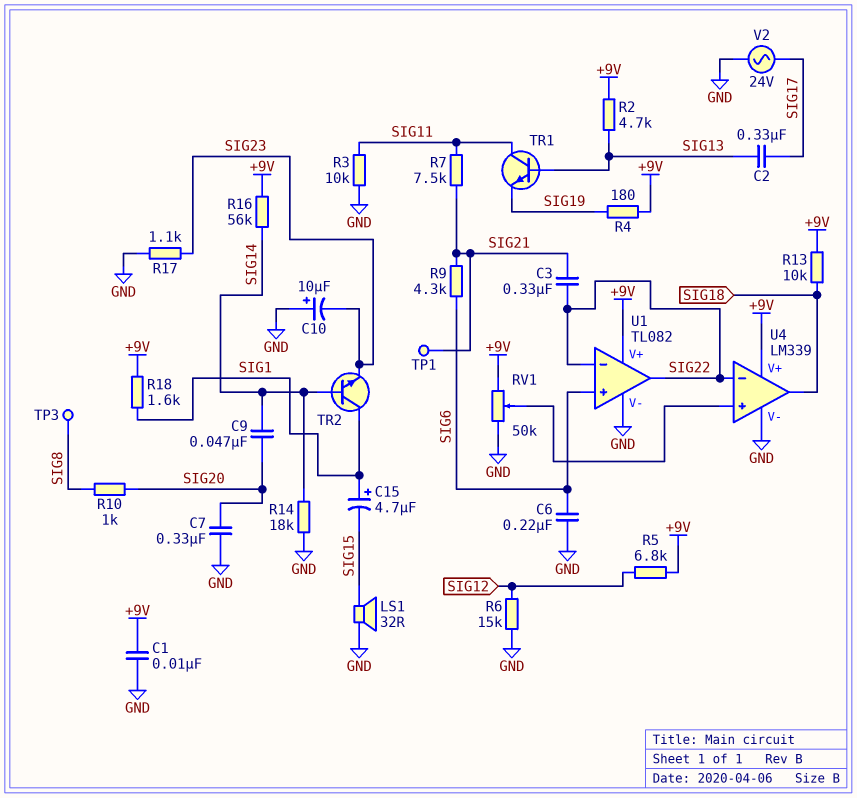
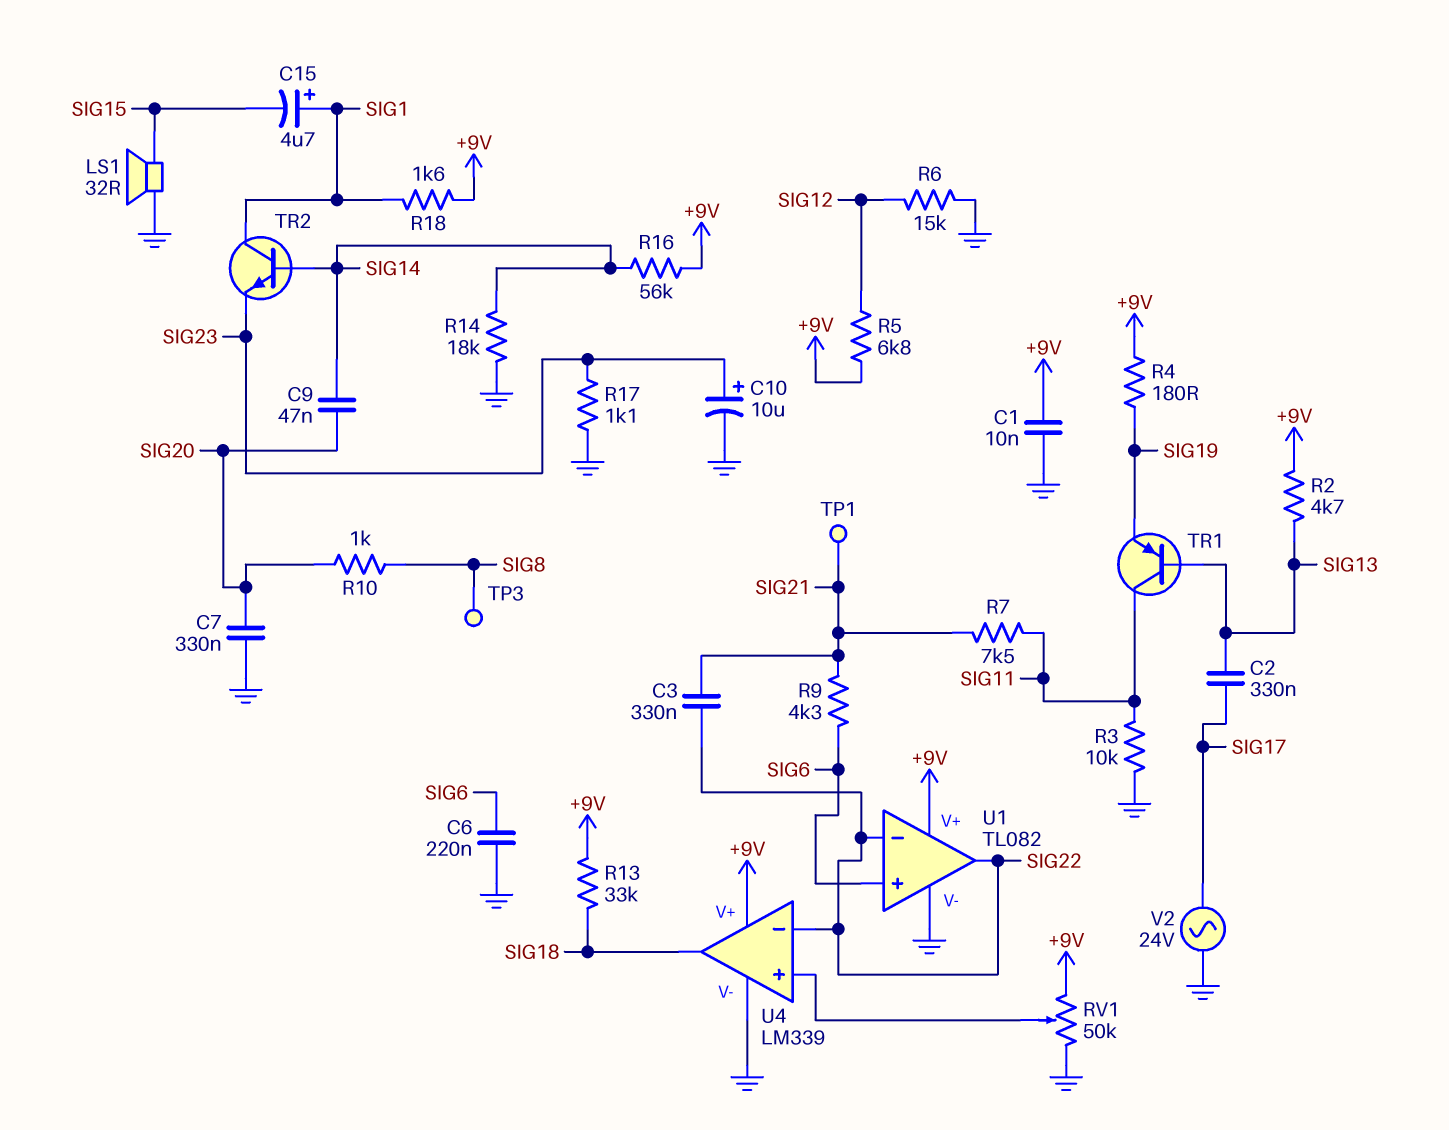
C10: 10uF (plus GND, minus SIG23) -> 10uF (plus SIG23, minus GND)
R13: 10k (+9V, SIG18) -> 33k (+9V, SIG18)
TR1: NPN (B SIG13, C SIG11, E SIG19) -> PNP (B SIG13, C SIG11, E SIG19)

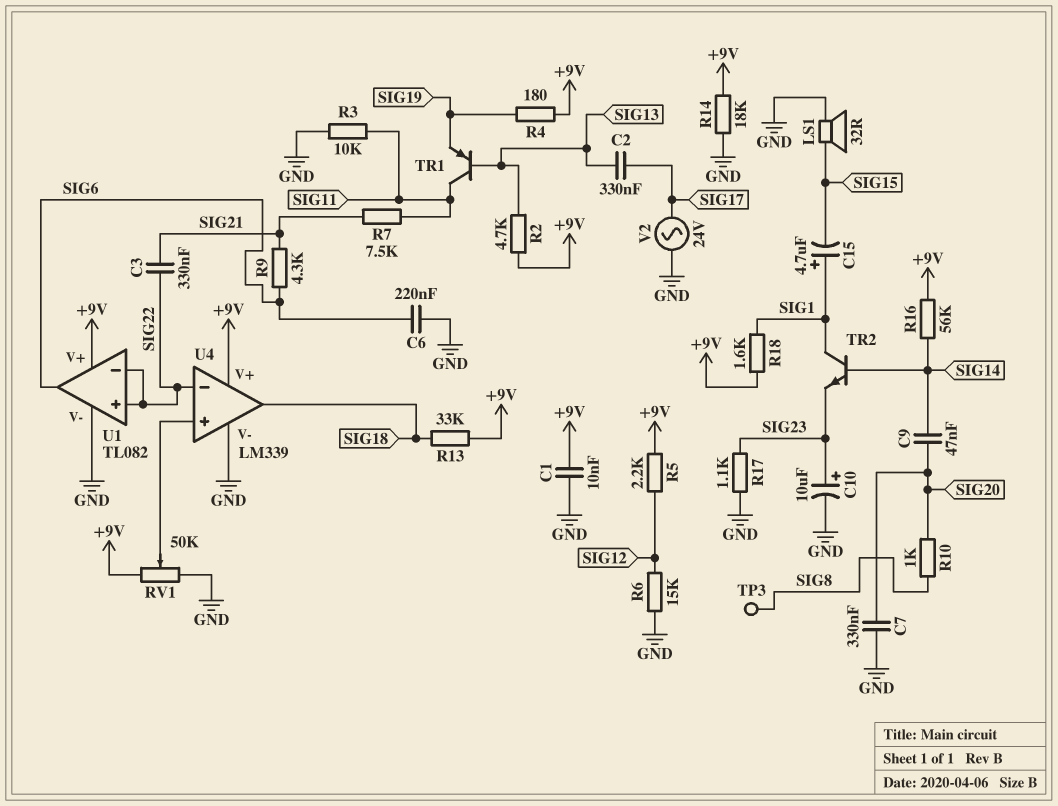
R5: 6.8k (+9V, SIG12) -> 2.2k (+9V, SIG12)
R14: 18k (GND, SIG14) -> 18k (+9V, GND)
TP1: test point (SIG21) -> none
U1 pin in+: SIG6 -> SIG22
U1 pin out: SIG22 -> SIG6

